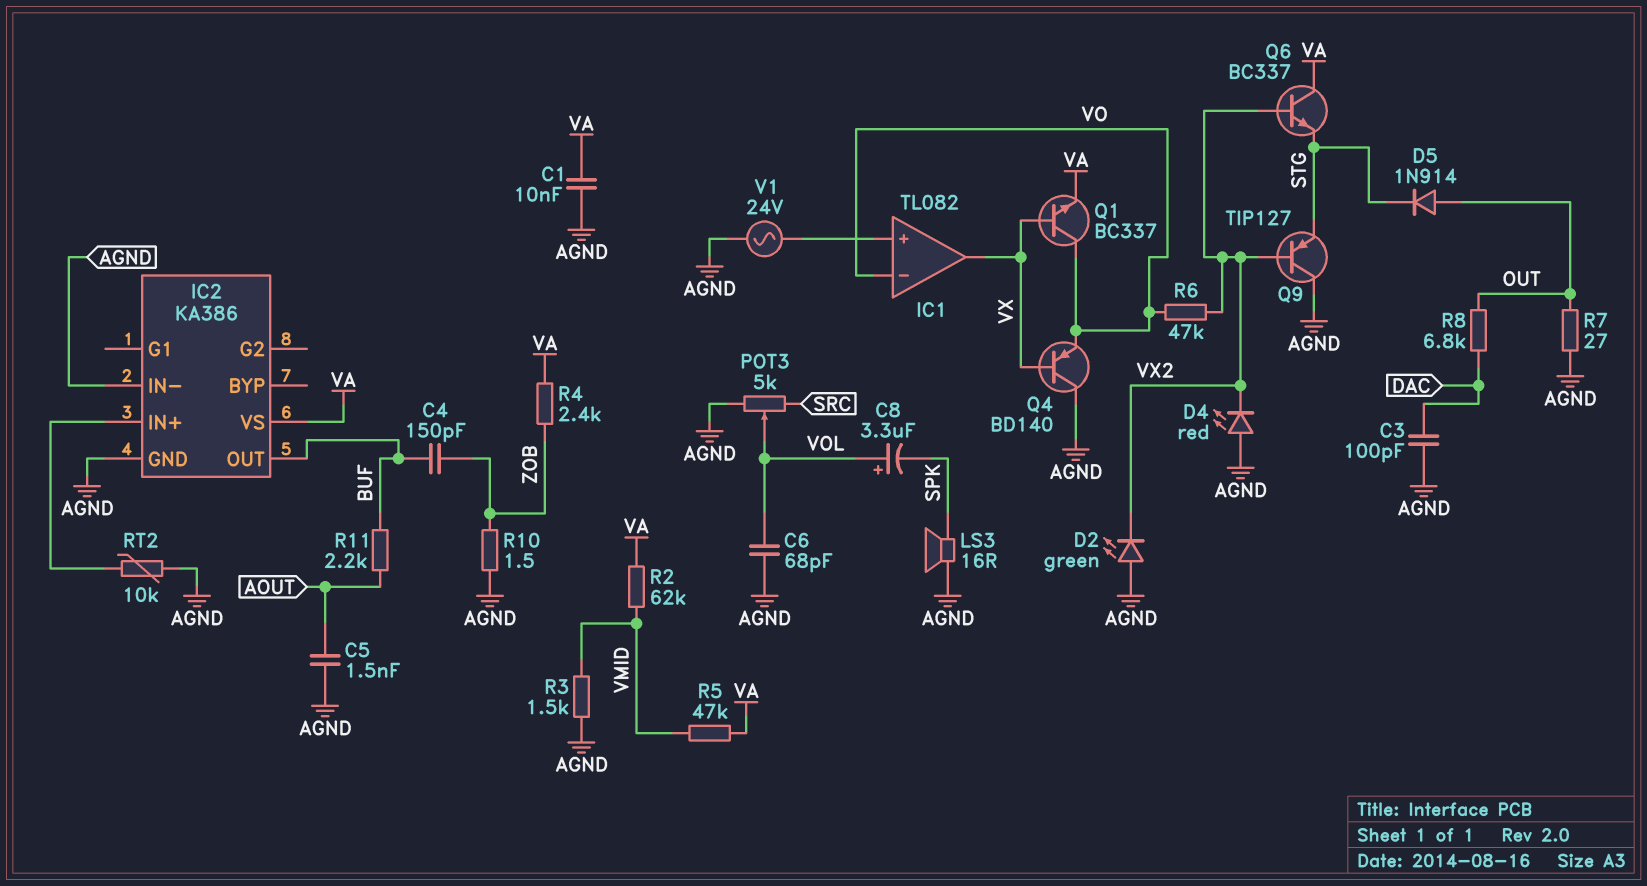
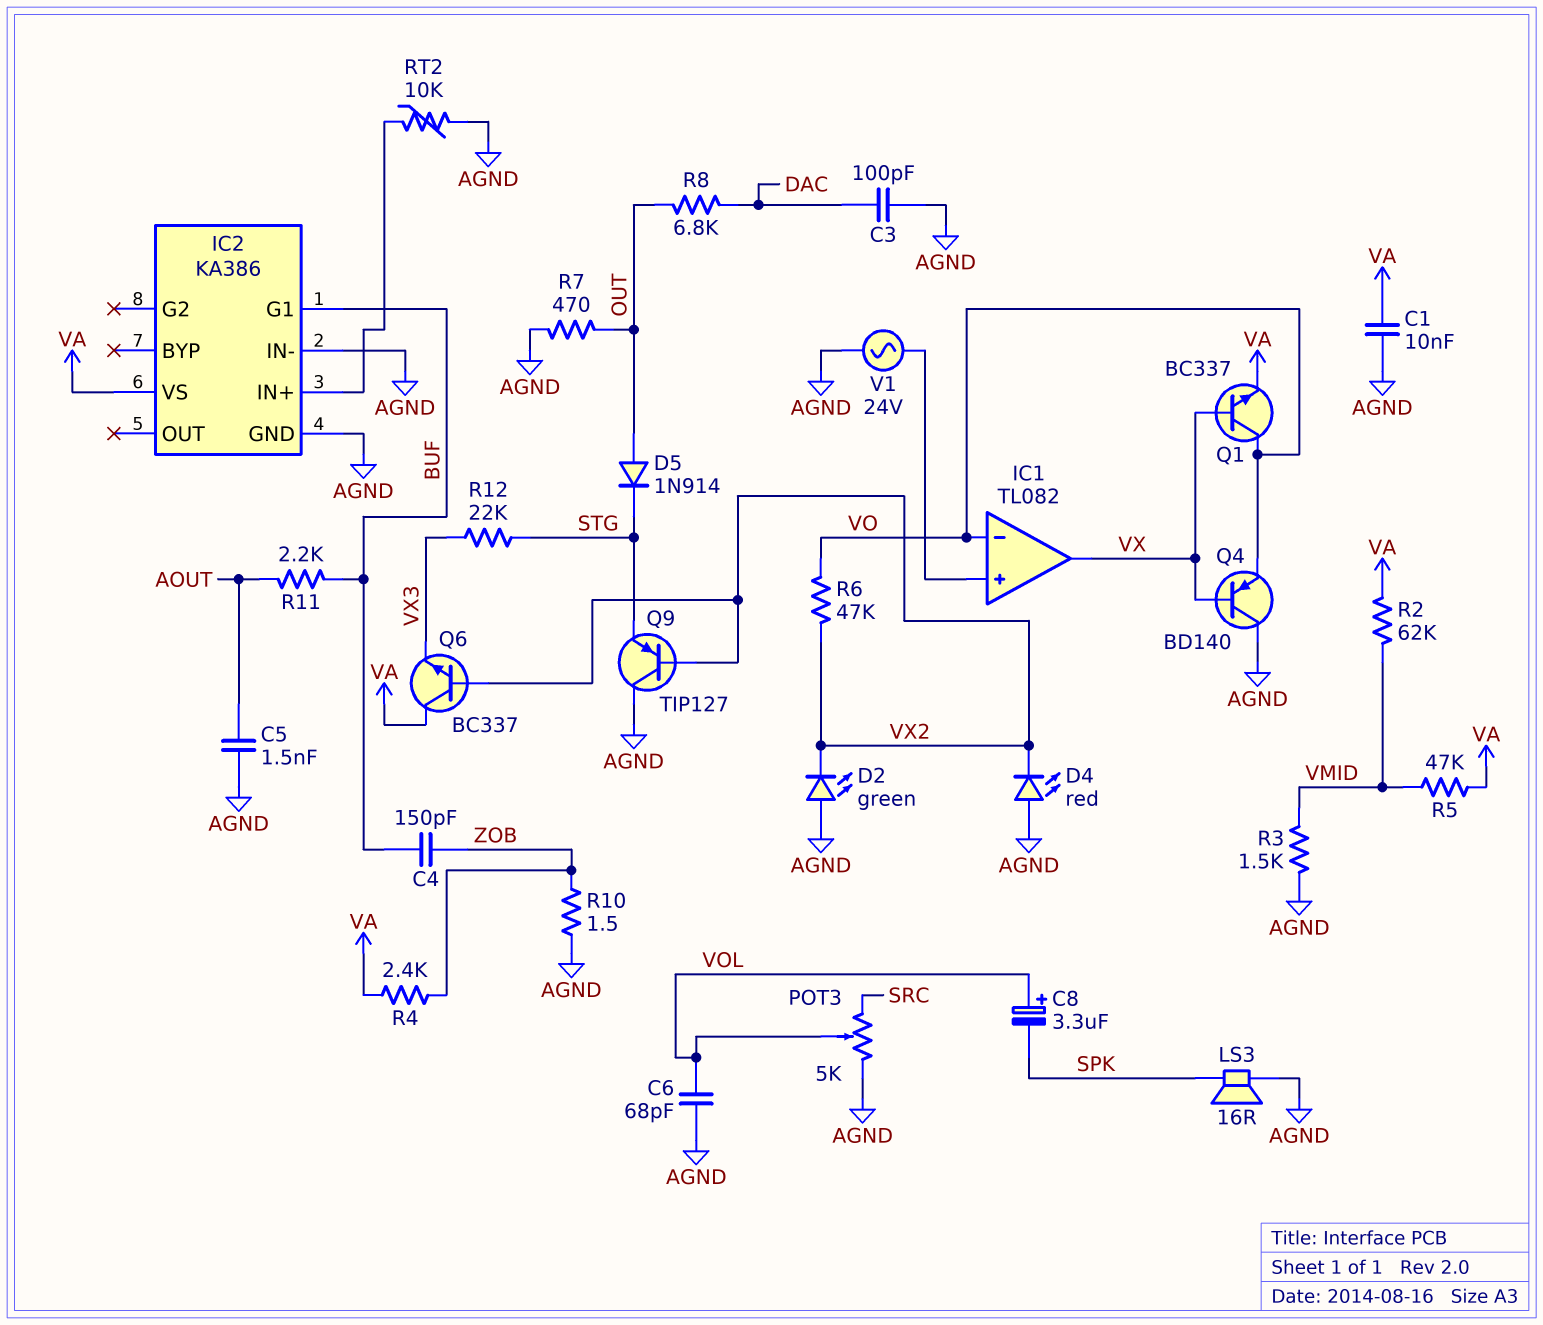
IC2 pin G1: none -> BUF
IC2 pin OUT: BUF -> none
Q6: NPN BC337 (B VX2, C VA, E STG) -> NPN BC337 (B VX2, C VA, E VX3)
R7: 27 (AGND, OUT) -> 470 (AGND, OUT)
R12: none -> 22k (STG, VX3)

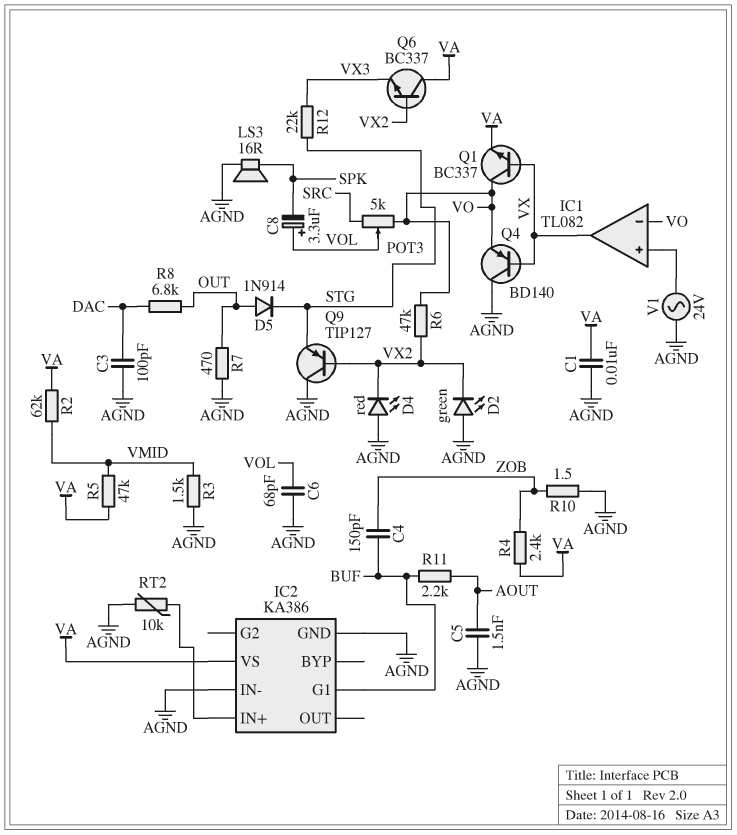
POT3: 5k (AGND, SRC, wiper VOL) -> 5k (SRC, VO, wiper VOL)

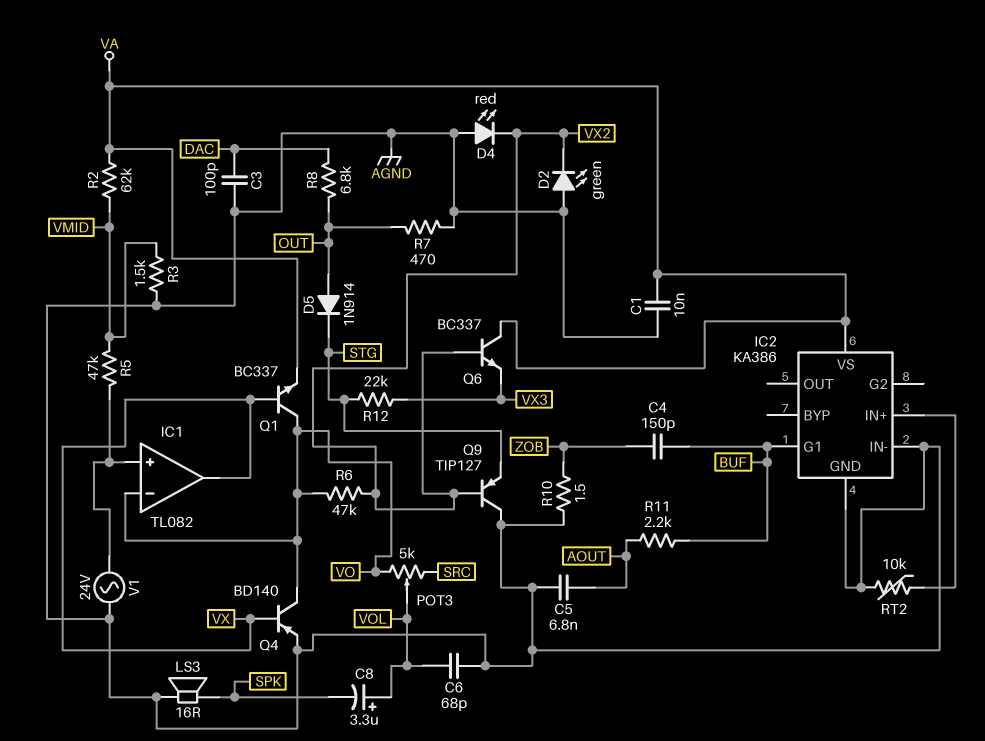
C5: 1.5nF (AGND, AOUT) -> 6.8nF (AGND, AOUT)
Q4: PNP BD140 (B VX, C AGND, E VO) -> PNP BD140 (B VX, C VO, E AGND)
R4: 2.4k (VA, ZOB) -> none
R5: 47k (VA, VMID) -> 47k (IC1/in+, VMID)

